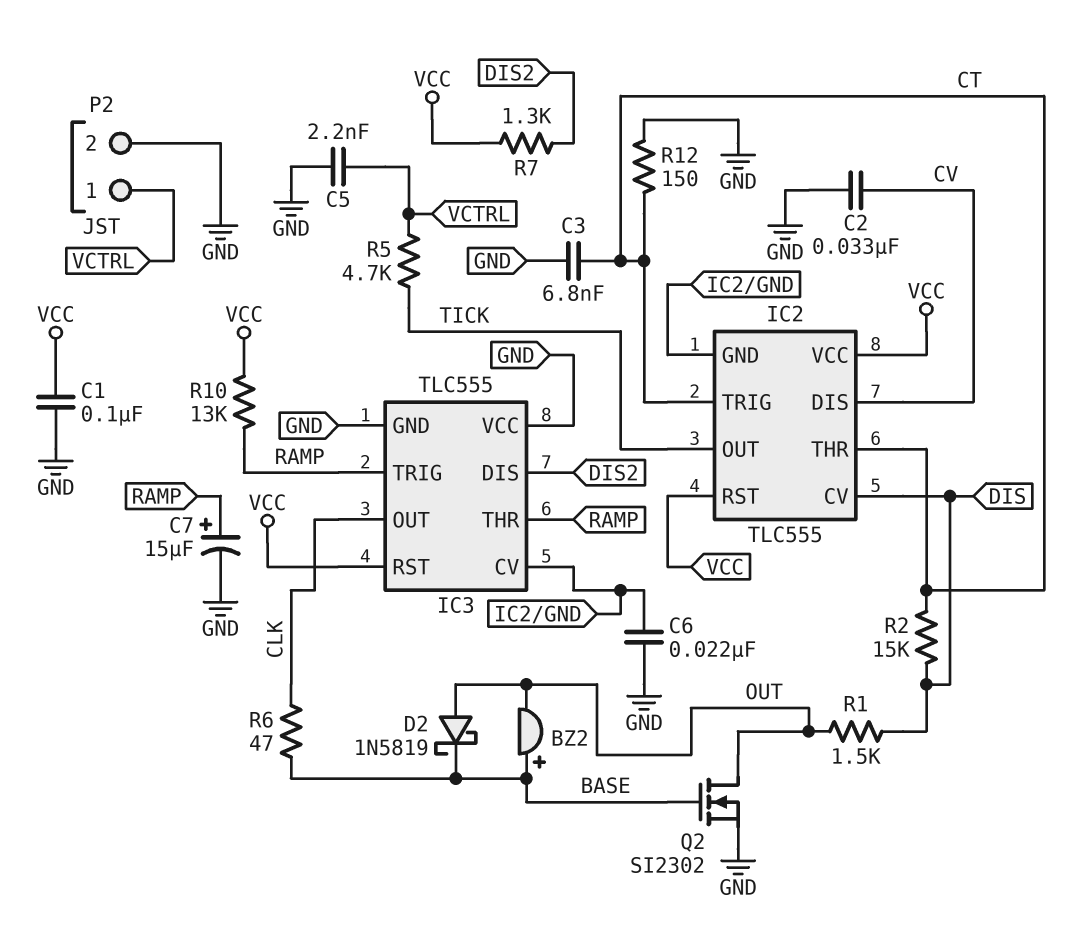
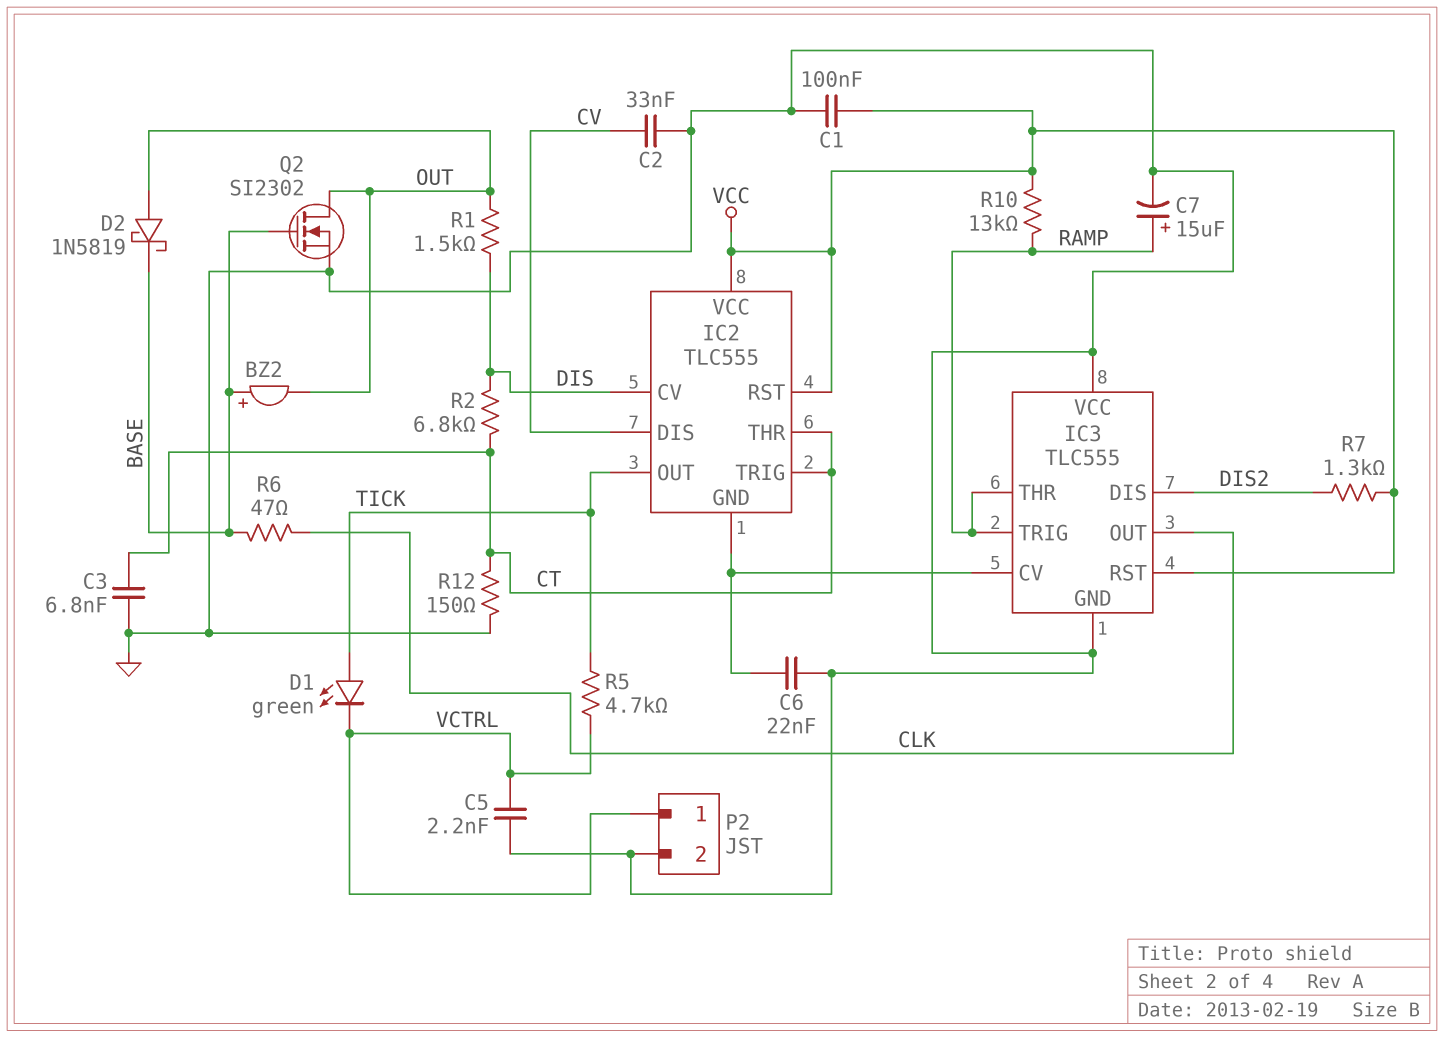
D1: none -> LED green (A TICK, K VCTRL)
R2: 15k (CT, DIS) -> 6.8k (CT, DIS)

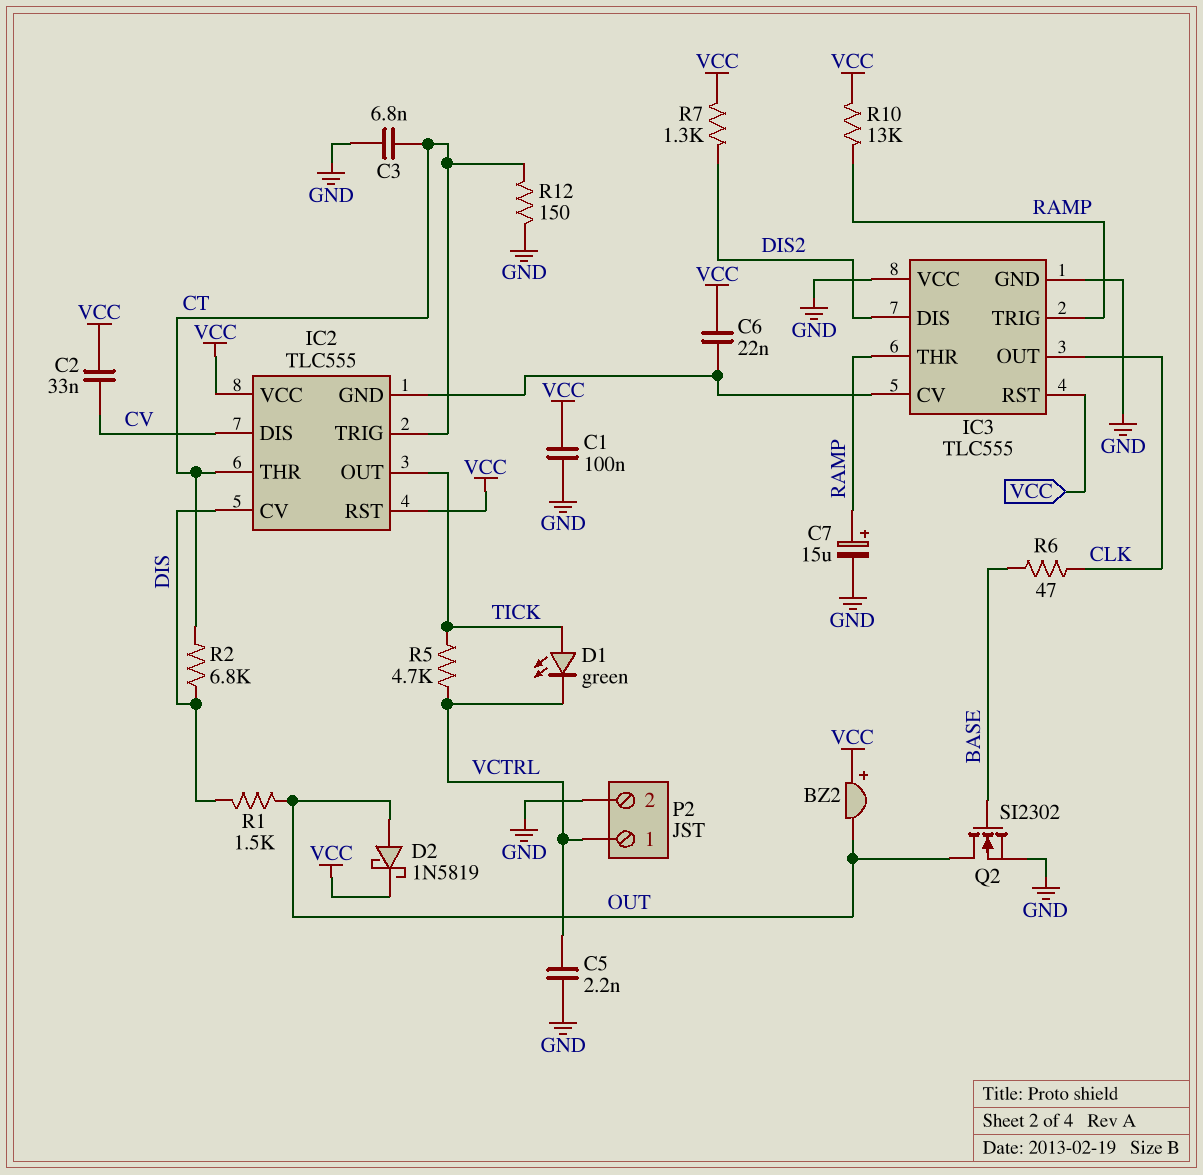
BZ2: buzzer (plus BASE, minus OUT) -> buzzer (plus VCC, minus OUT)
C2: 33nF (CV, GND) -> 33nF (CV, VCC)
C6: 22nF (GND, IC2/GND) -> 22nF (IC2/GND, VCC)
D2: schottky 1N5819 (A OUT, K BASE) -> schottky 1N5819 (A OUT, K VCC)

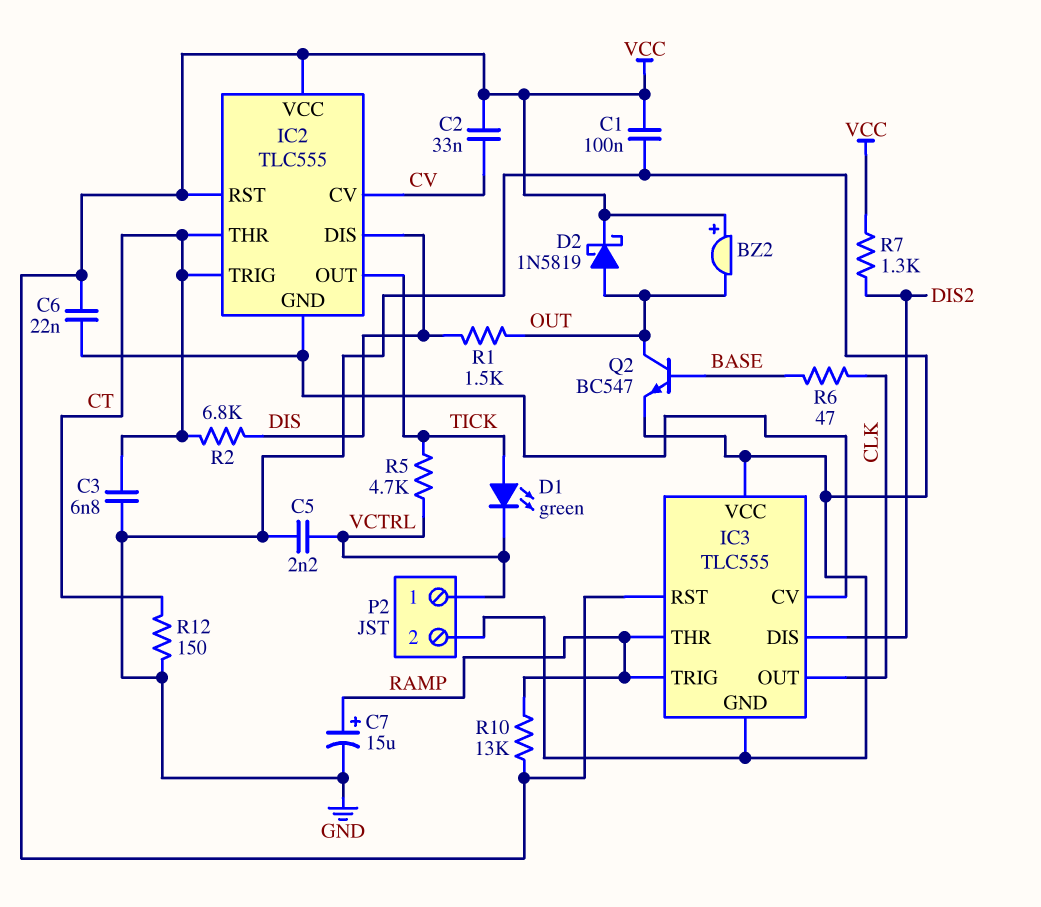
IC2 pin CV: DIS -> CV
IC2 pin DIS: CV -> DIS
Q2: NMOS SI2302 (G BASE, D OUT, S GND) -> NPN BC547 (B BASE, C OUT, E GND)

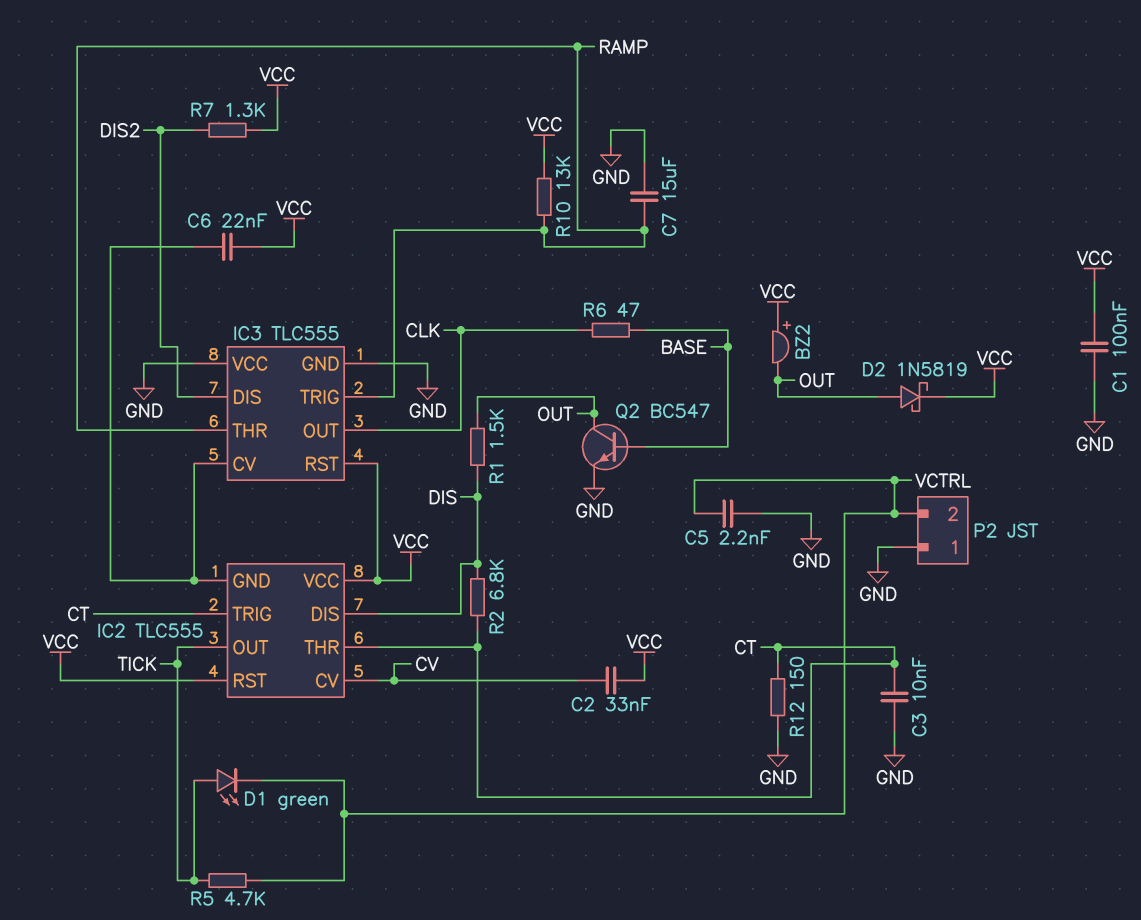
C3: 6.8nF (CT, GND) -> 10nF (CT, GND)
C7: 15uF (plus RAMP, minus GND) -> 15uF (GND, RAMP)
P2 pin 1: VCTRL -> GND
P2 pin 2: GND -> VCTRL

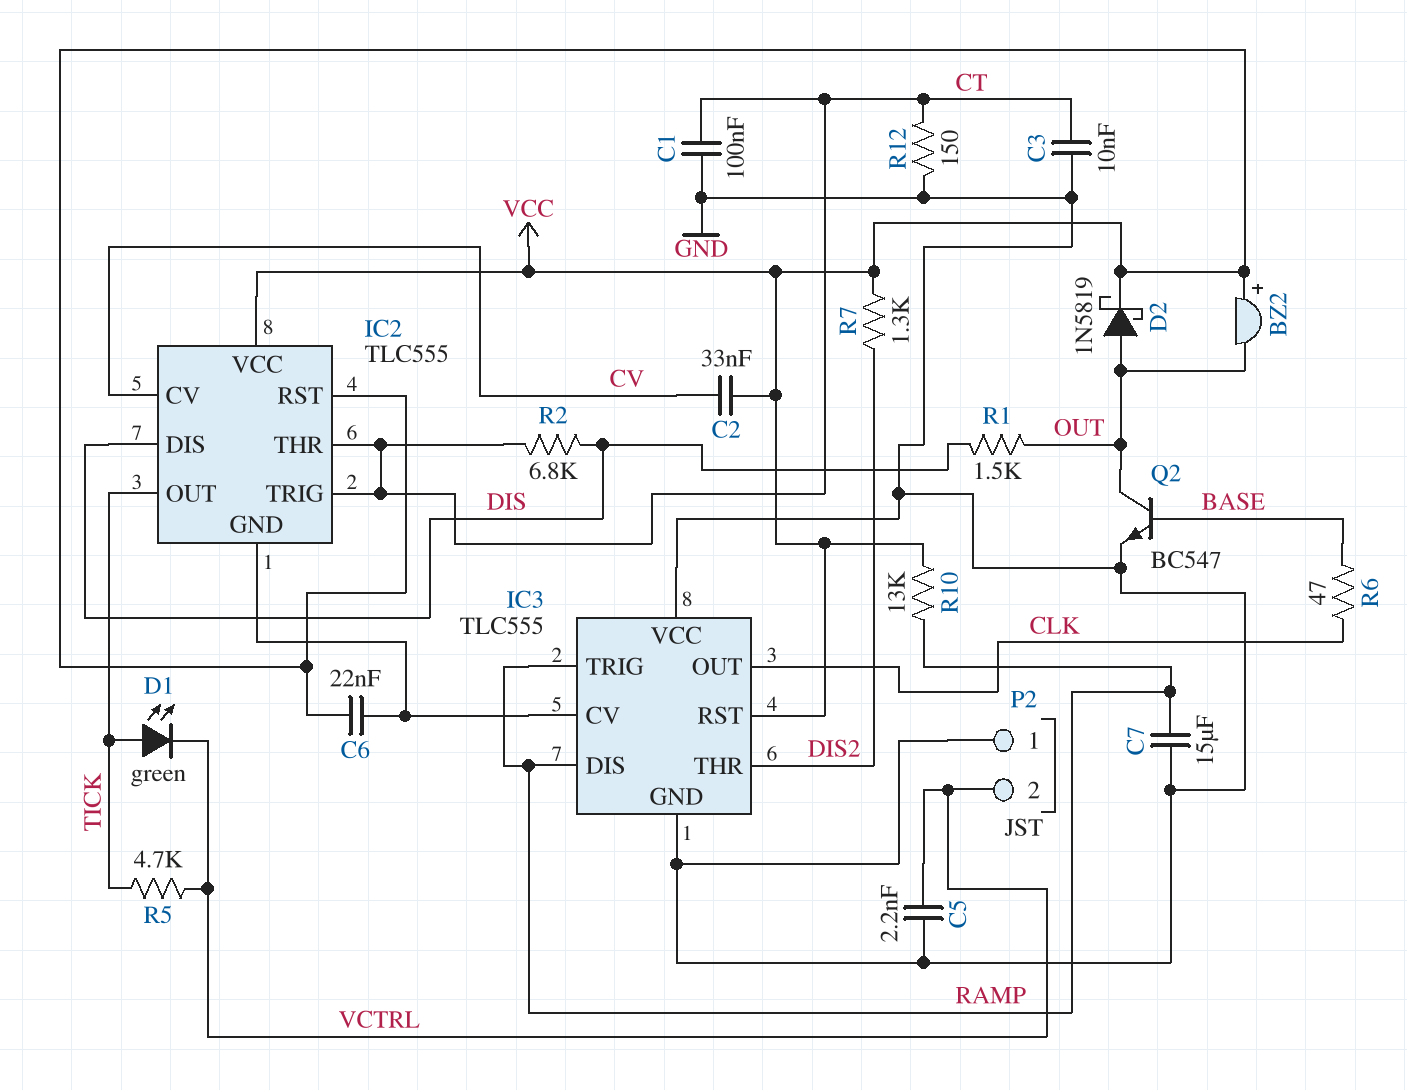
C1: 100nF (GND, VCC) -> 100nF (CT, GND)
IC3 pin DIS: DIS2 -> RAMP
IC3 pin THR: RAMP -> DIS2

